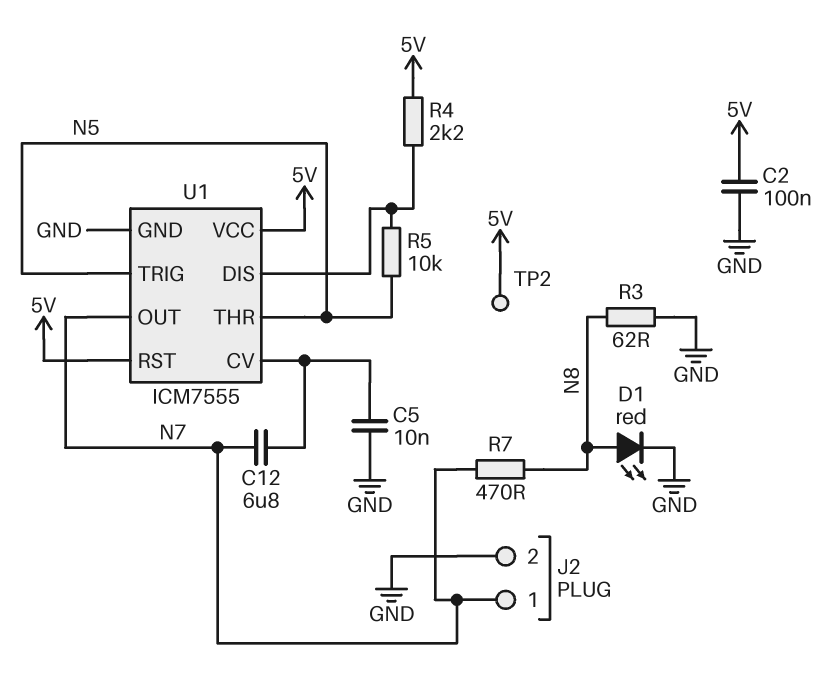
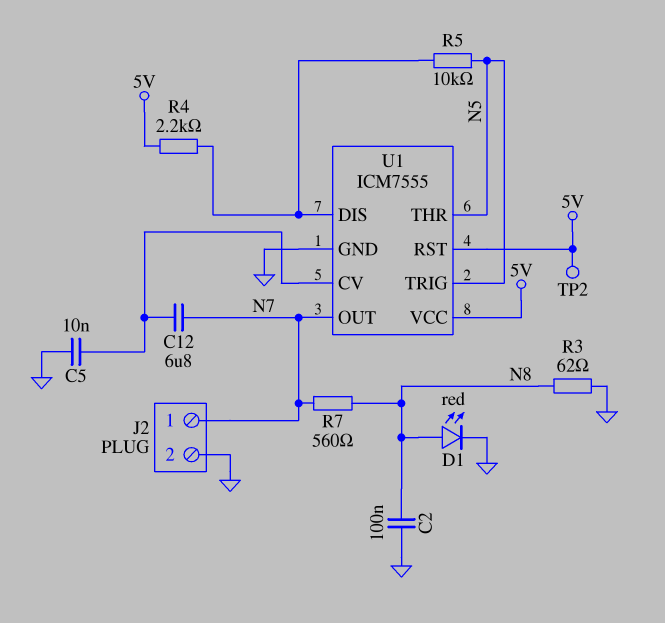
C2: 100nF (5V, GND) -> 100nF (GND, N8)
R7: 470 (N7, N8) -> 560 (N7, N8)

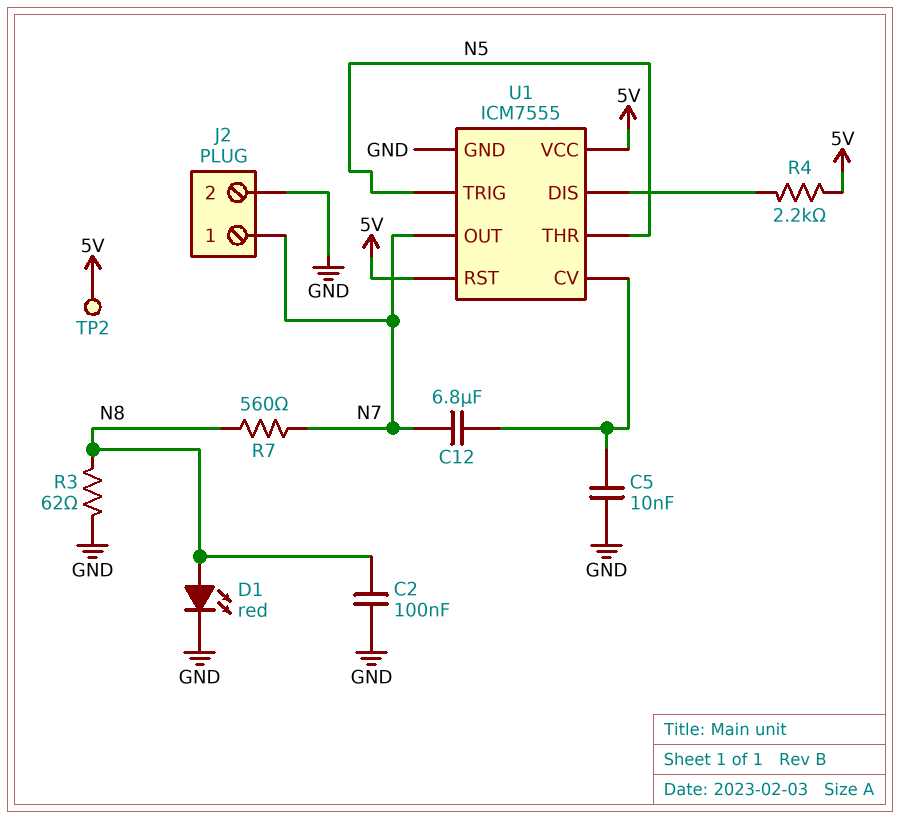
R5: 10k (N5, U1/DIS) -> none

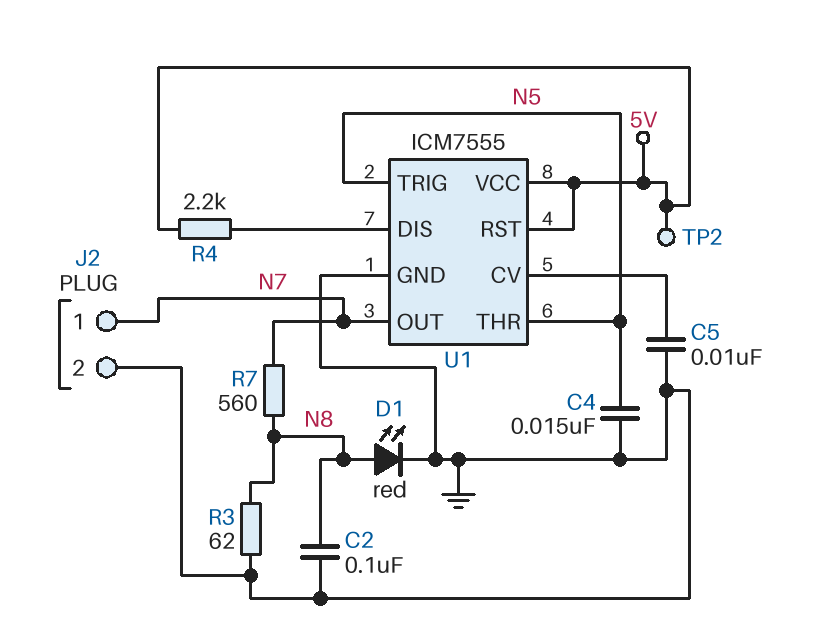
C4: none -> 15nF (GND, N5)
C12: 6.8uF (N7, U1/CV) -> none

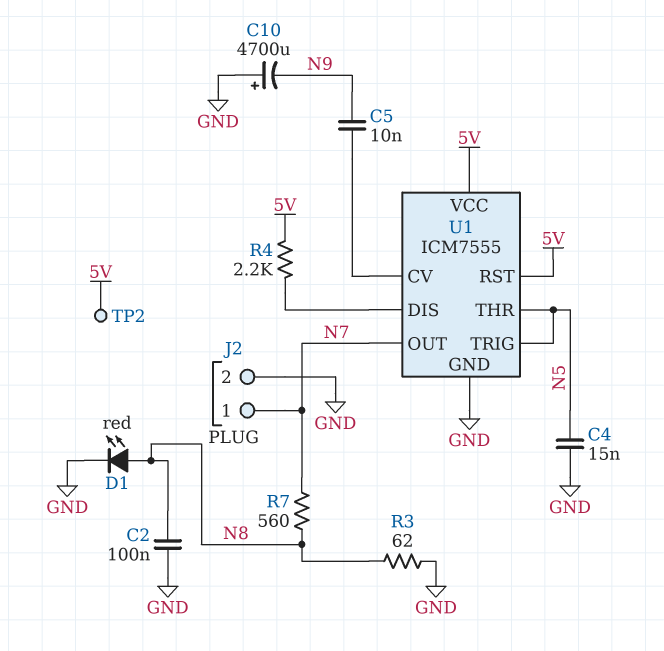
C5: 10nF (GND, U1/CV) -> 10nF (N9, U1/CV)
C10: none -> 4700uF (plus GND, minus N9)

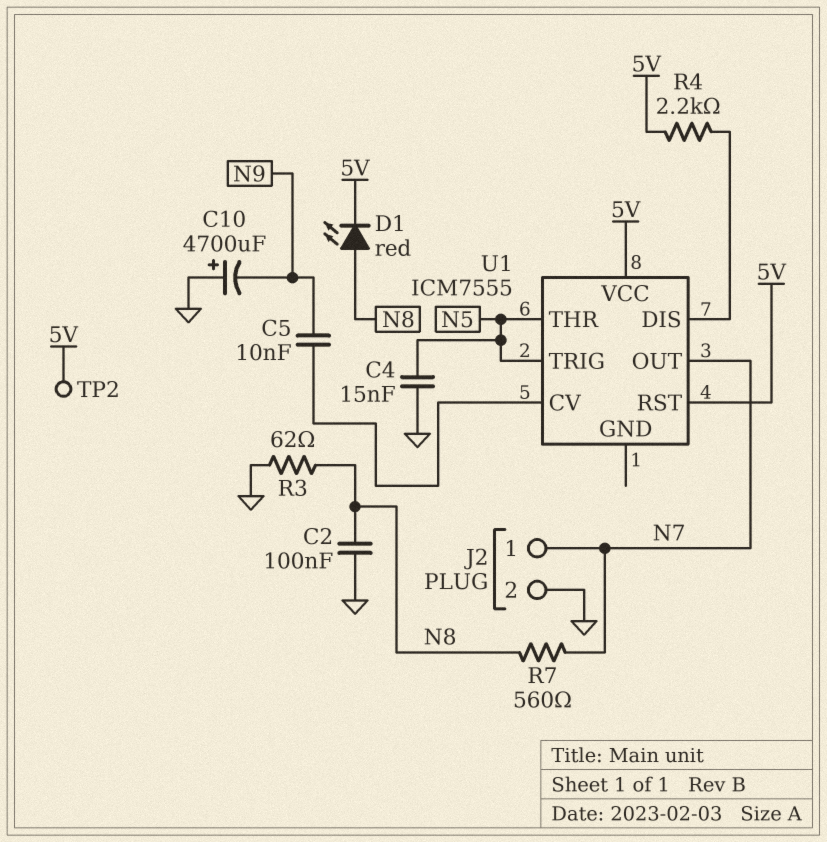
D1: LED red (A N8, K GND) -> LED red (A N8, K 5V)
U1 pin GND: GND -> none

